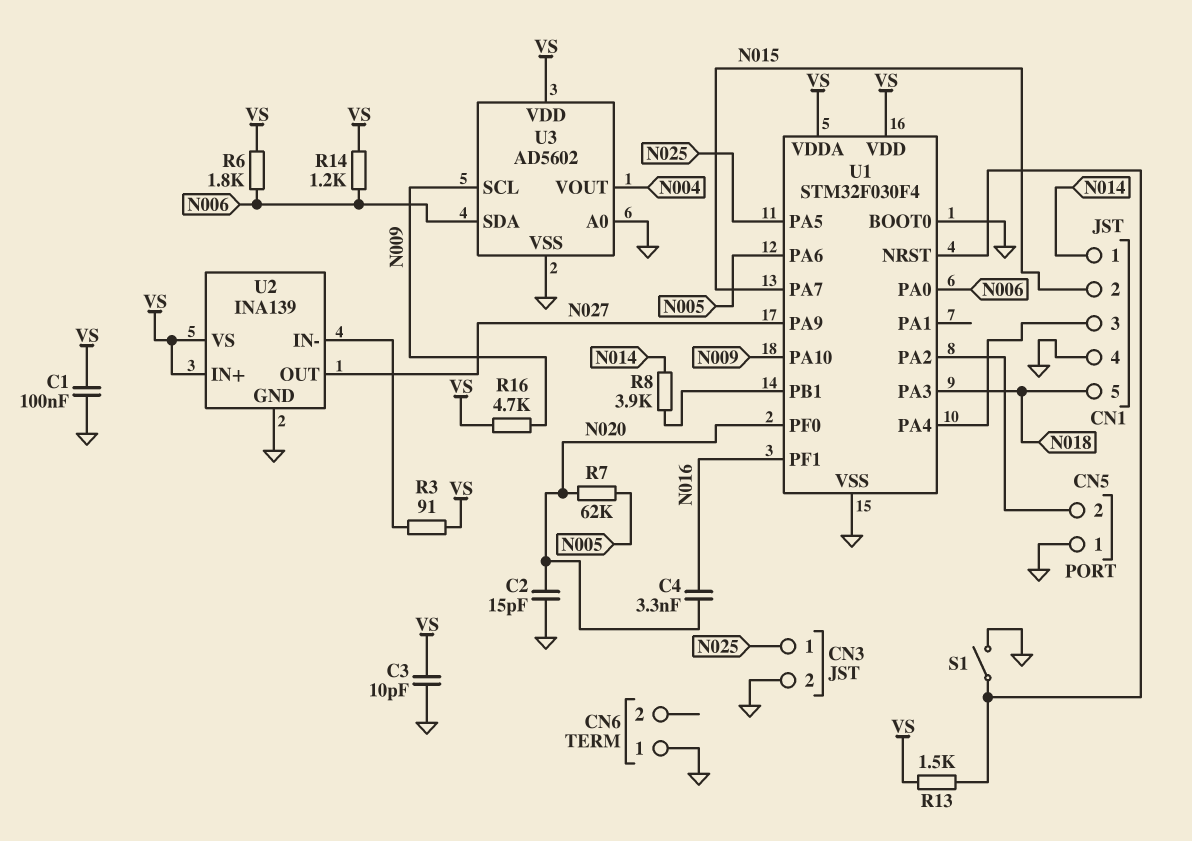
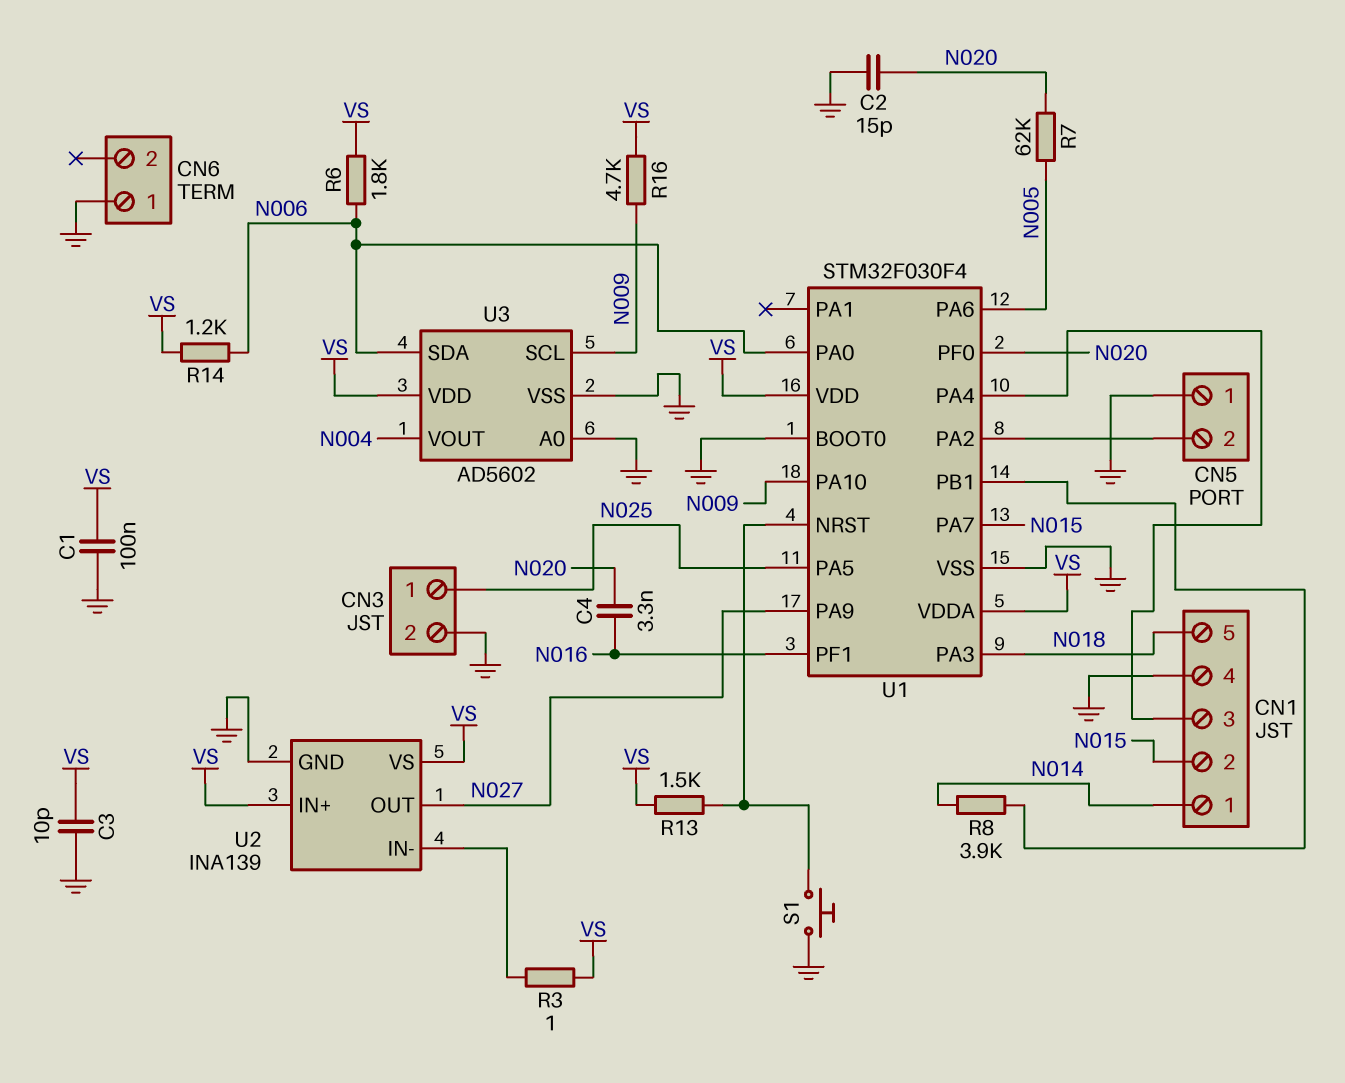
R3: 91 (U2/IN-, VS) -> 1 (U2/IN-, VS)
S1: switch (GND, U1/NRST) -> button (GND, U1/NRST)

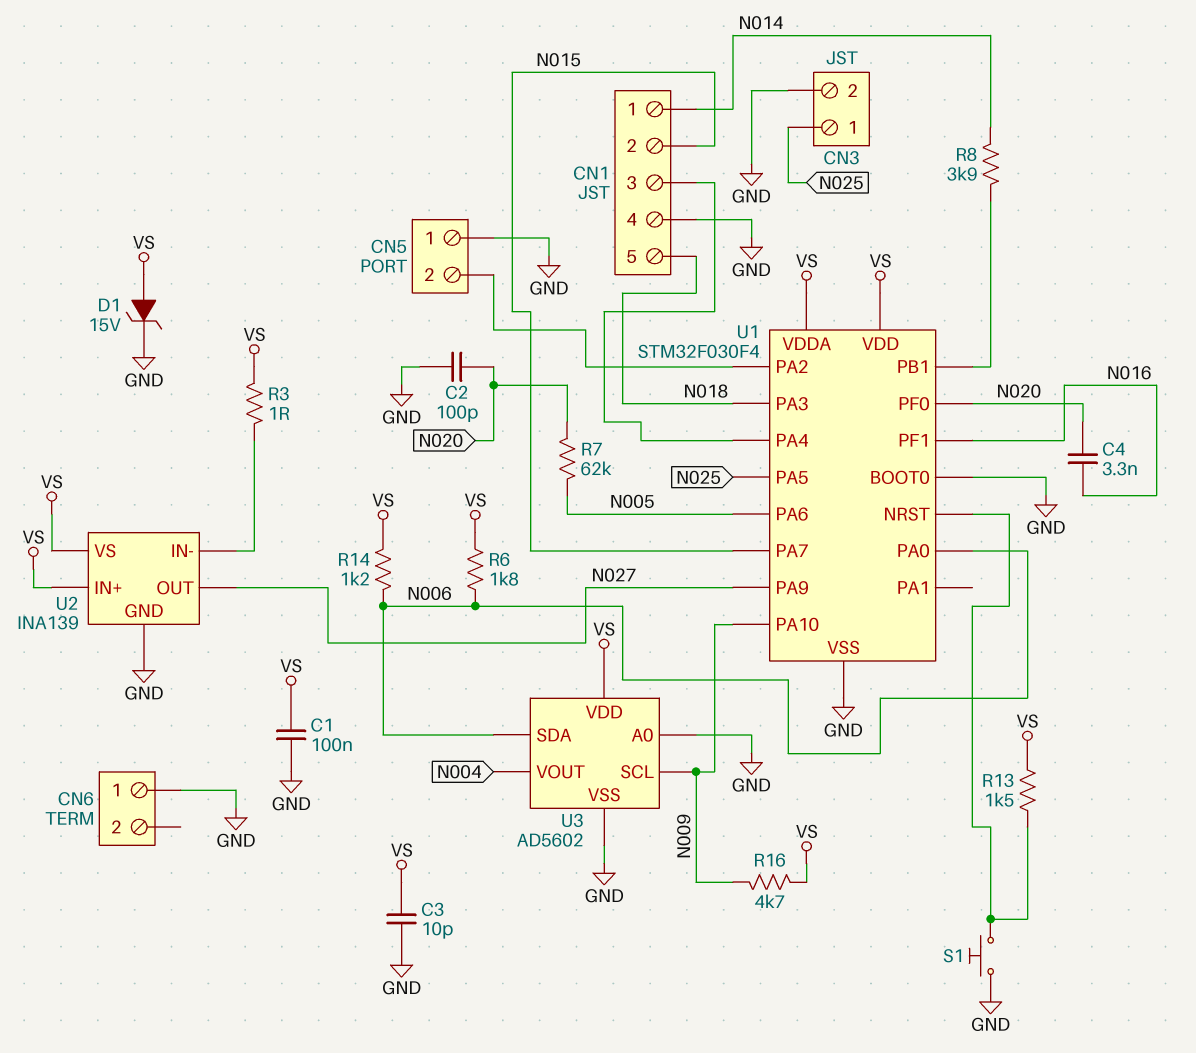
C2: 15pF (GND, N020) -> 100pF (GND, N020)
D1: none -> zener 15V (A VS, K GND)

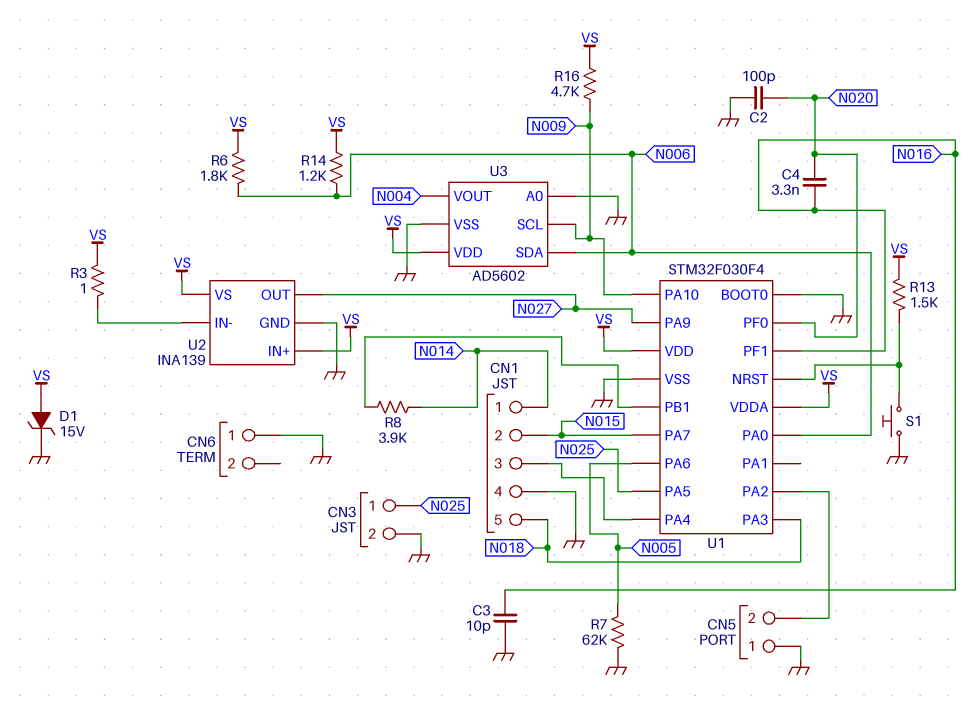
C1: 100nF (GND, VS) -> none
C3: 10pF (GND, VS) -> 10pF (GND, N016)
R7: 62k (N005, N020) -> 62k (GND, N005)

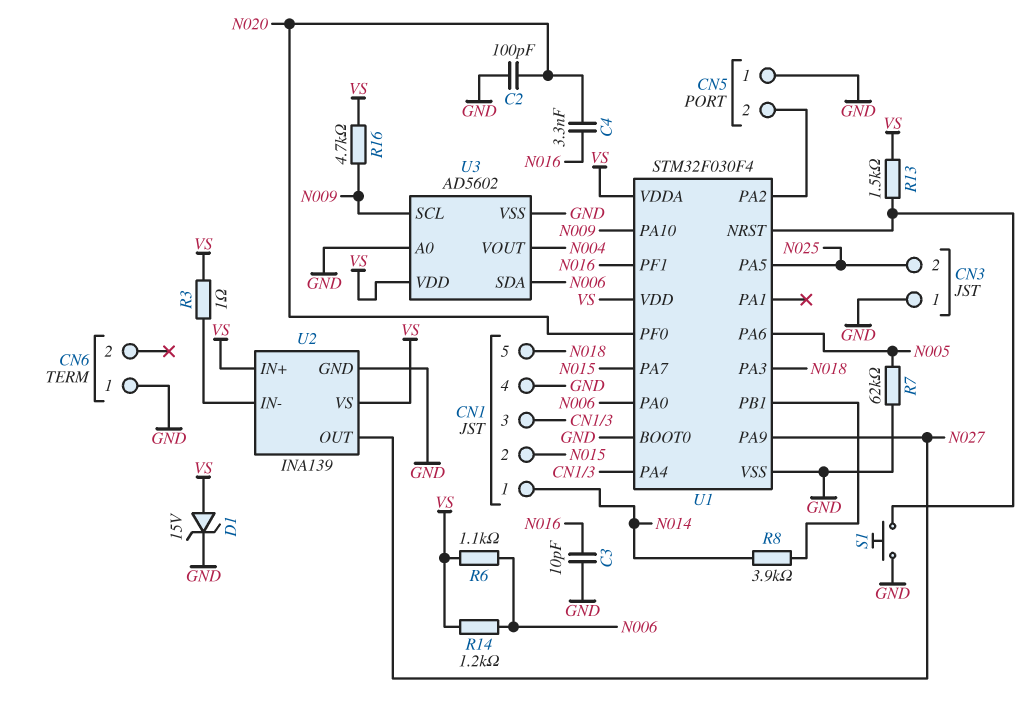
CN3 pin 1: N025 -> GND
CN3 pin 2: GND -> N025
R6: 1.8k (N006, VS) -> 1.1k (N006, VS)

